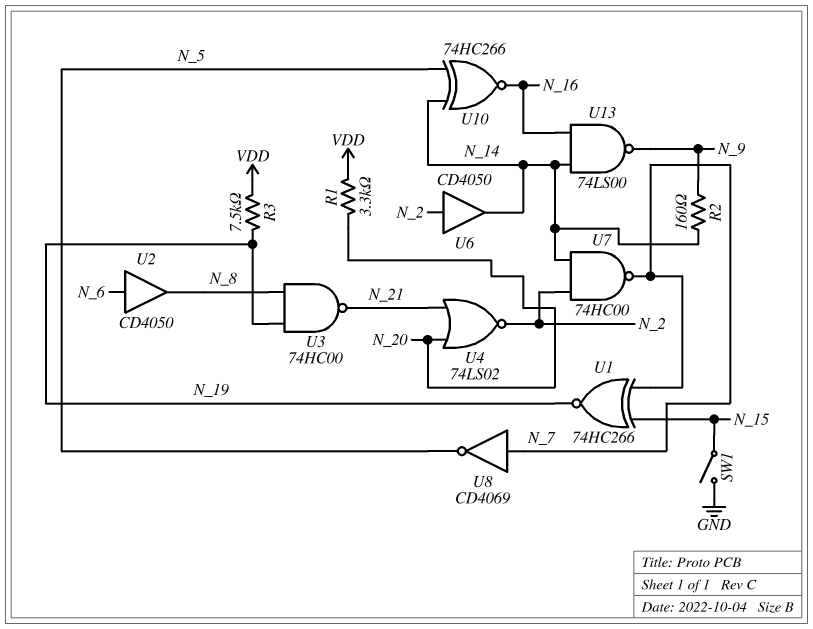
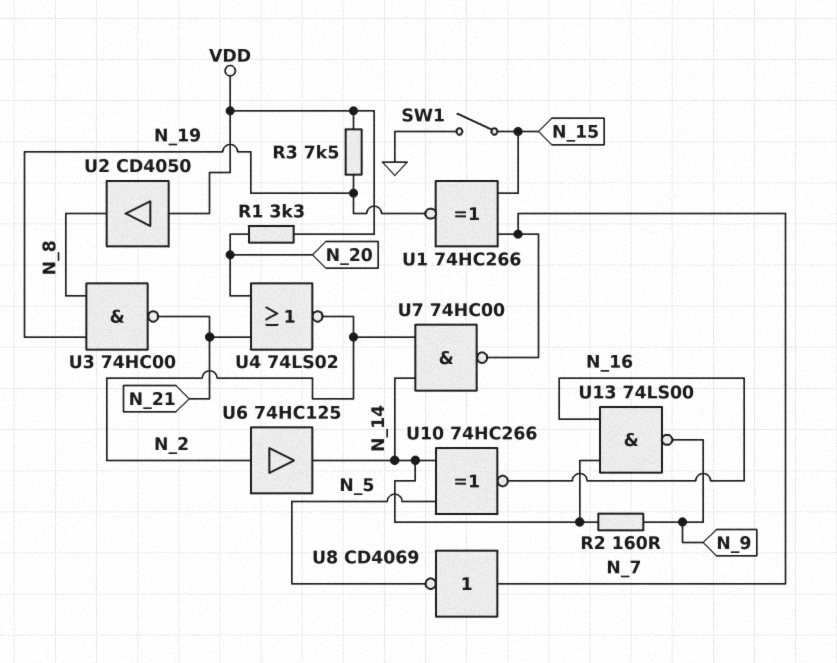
U2: buffer CD4050 (in N_6, out N_8) -> buffer CD4050 (in VDD, out N_8)
U6: buffer CD4050 (in N_2, out N_14) -> buffer 74HC125 (in N_2, out N_14)

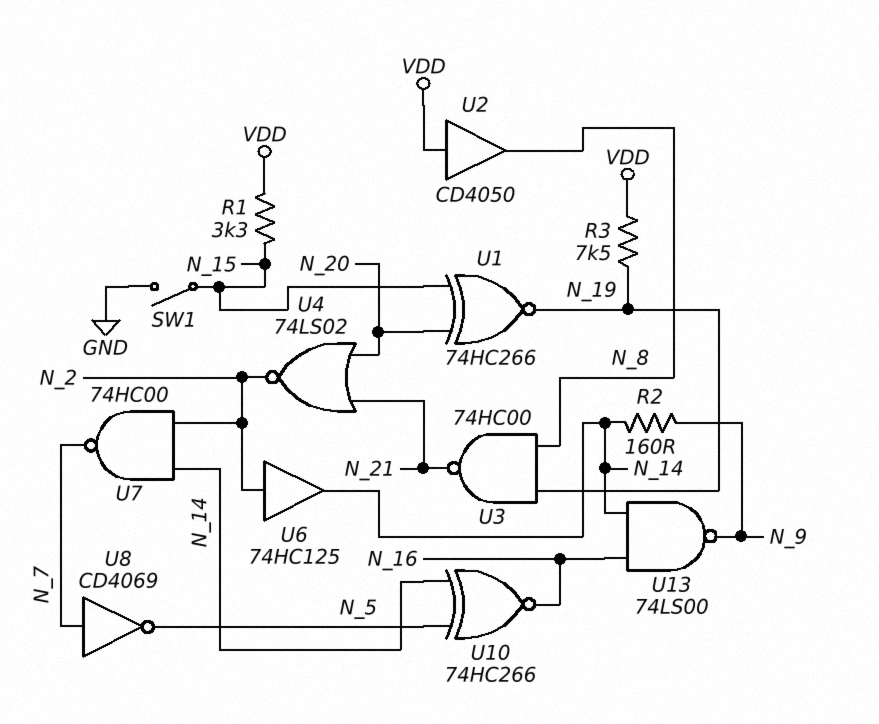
R1: 3.3k (N_20, VDD) -> 3.3k (N_15, VDD)
U1: XNOR 74HC266 (in N_7, in N_15, out N_19) -> XNOR 74HC266 (in N_15, in N_20, out N_19)

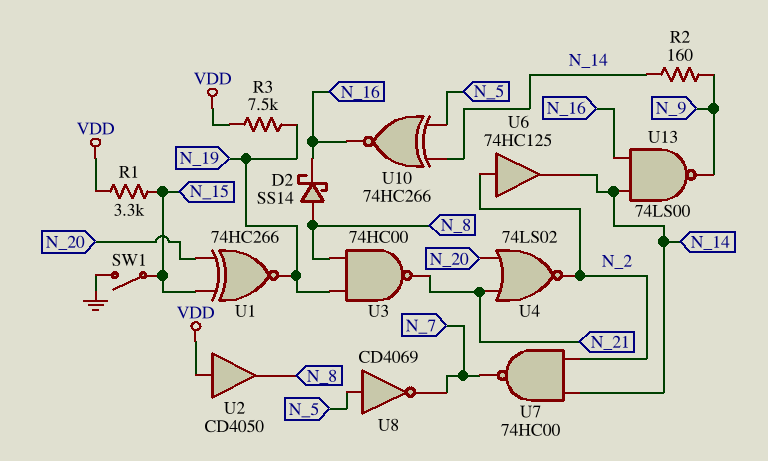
D2: none -> schottky SS14 (A N_8, K N_16)
U8: NOT CD4069 (in N_7, out N_5) -> NOT CD4069 (in N_5, out N_7)

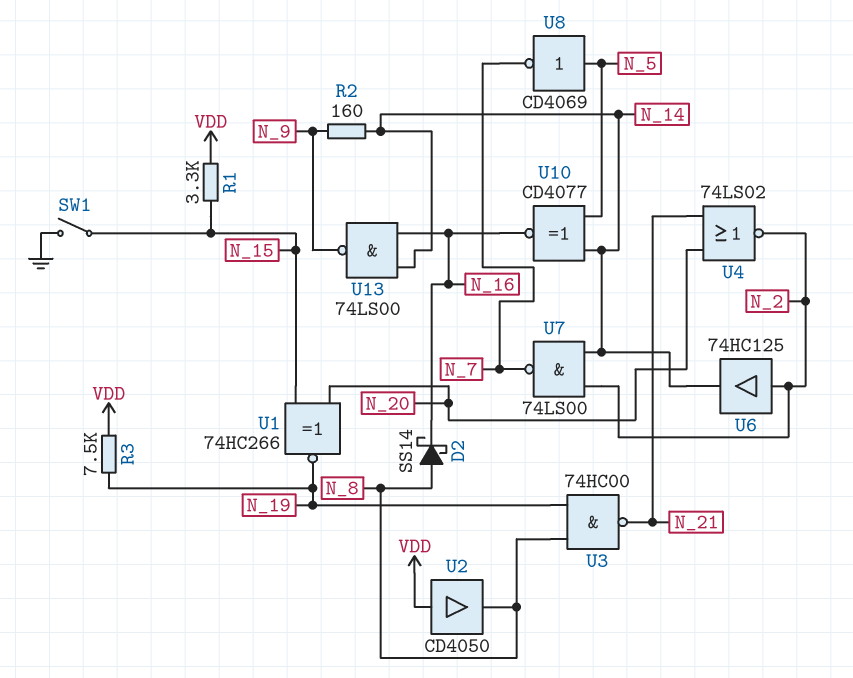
U7: NAND 74HC00 (in N_2, in N_14, out N_7) -> NAND 74LS00 (in N_2, in N_14, out N_7)
U10: XNOR 74HC266 (in N_5, in N_14, out N_16) -> XNOR CD4077 (in N_5, in N_14, out N_16)

